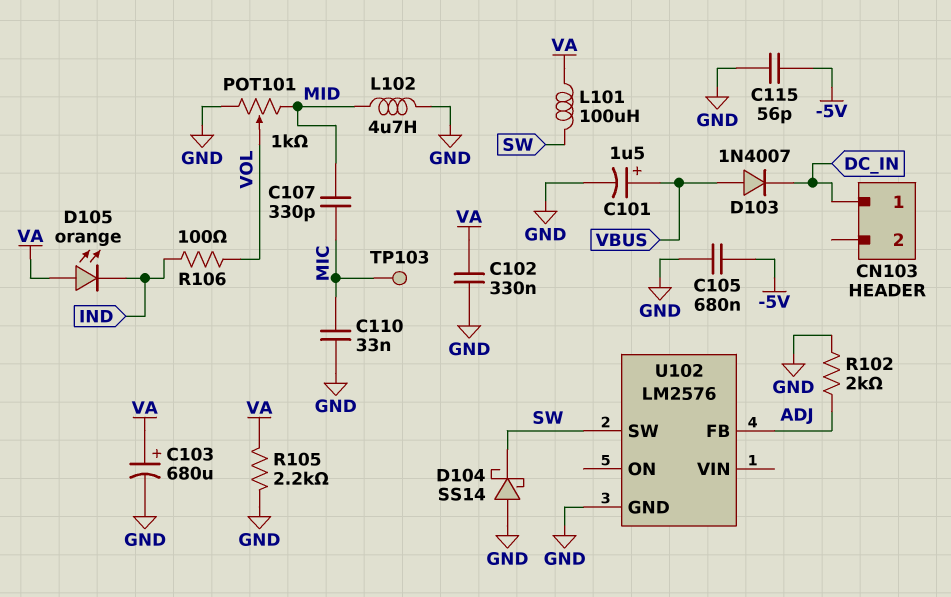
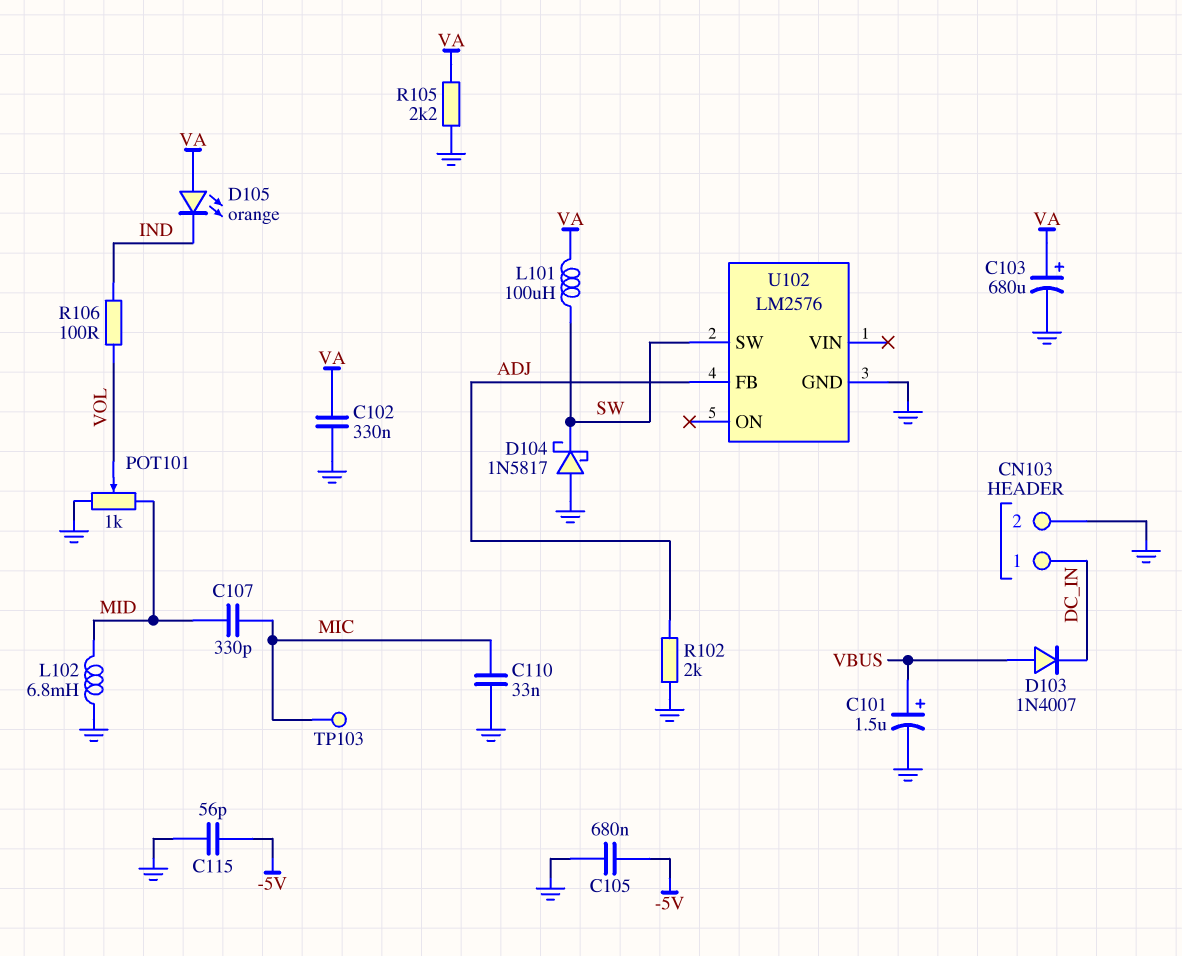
CN103 pin 2: none -> GND
D104: schottky SS14 (A GND, K SW) -> schottky 1N5817 (A GND, K SW)
L102: 4.7uH (GND, MID) -> 6.8mH (GND, MID)

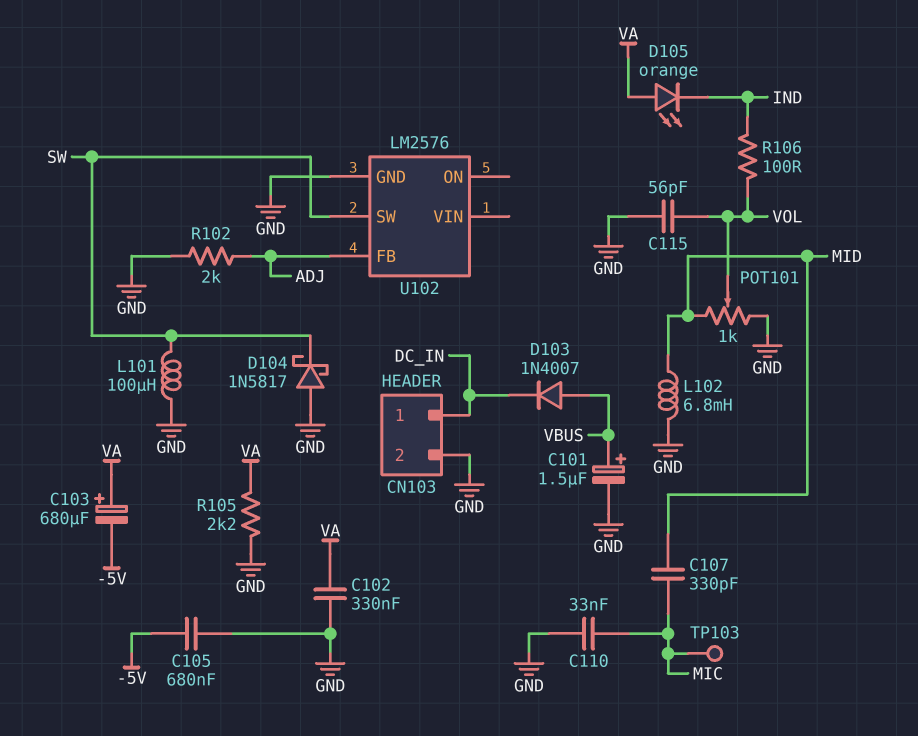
C103: 680uF (plus VA, minus GND) -> 680uF (plus VA, minus -5V)
C115: 56pF (-5V, GND) -> 56pF (GND, VOL)
L101: 100uH (SW, VA) -> 100uH (GND, SW)

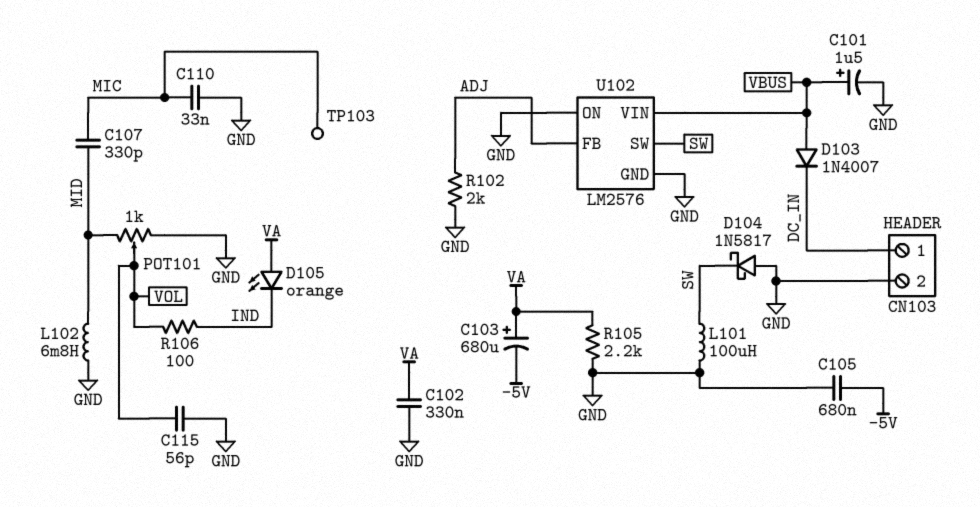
U102 pin ON: none -> GND
U102 pin VIN: none -> VBUS

